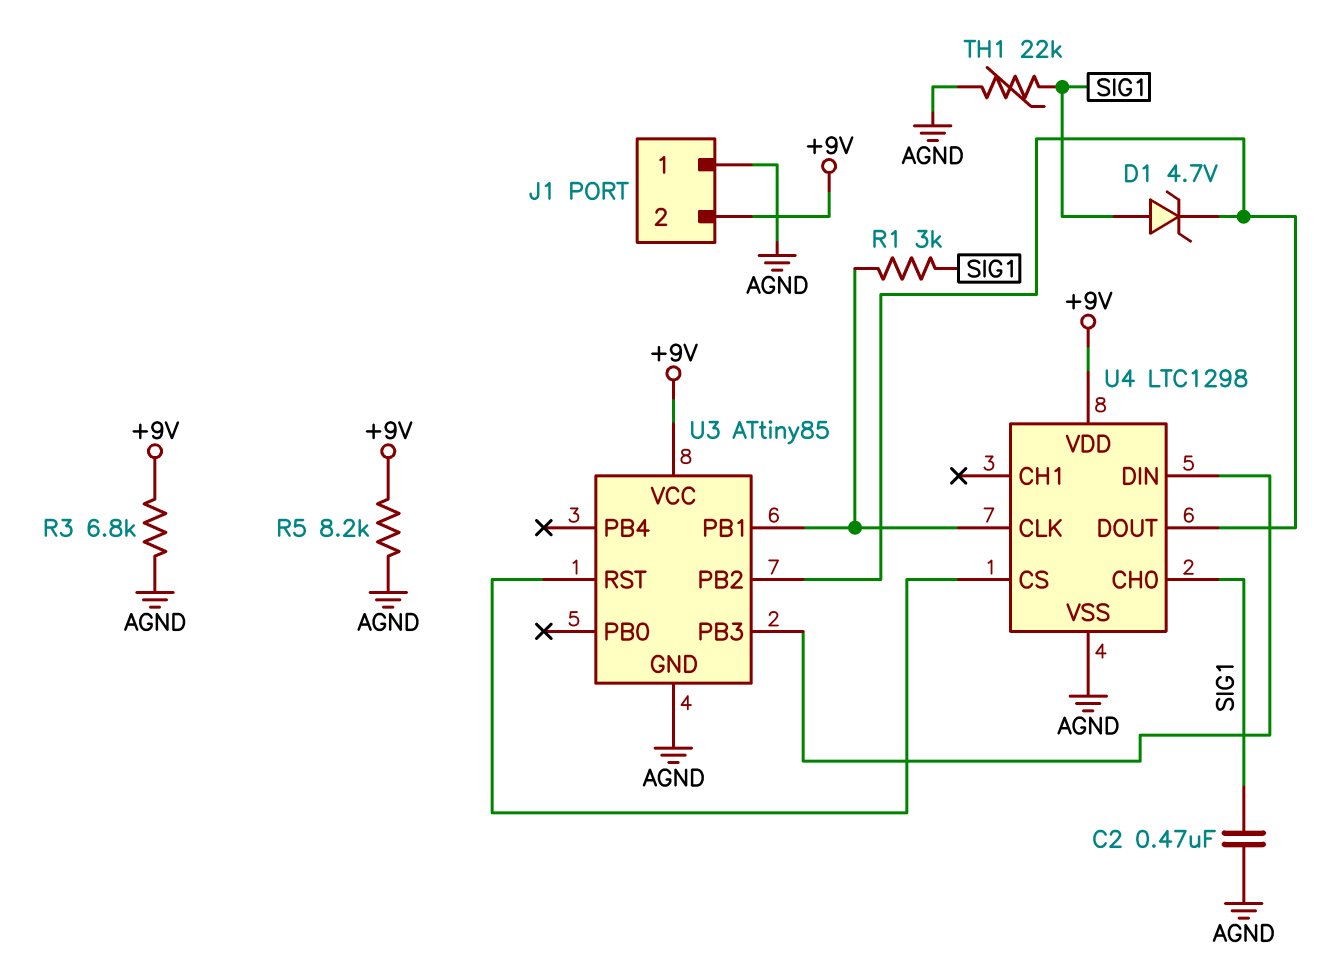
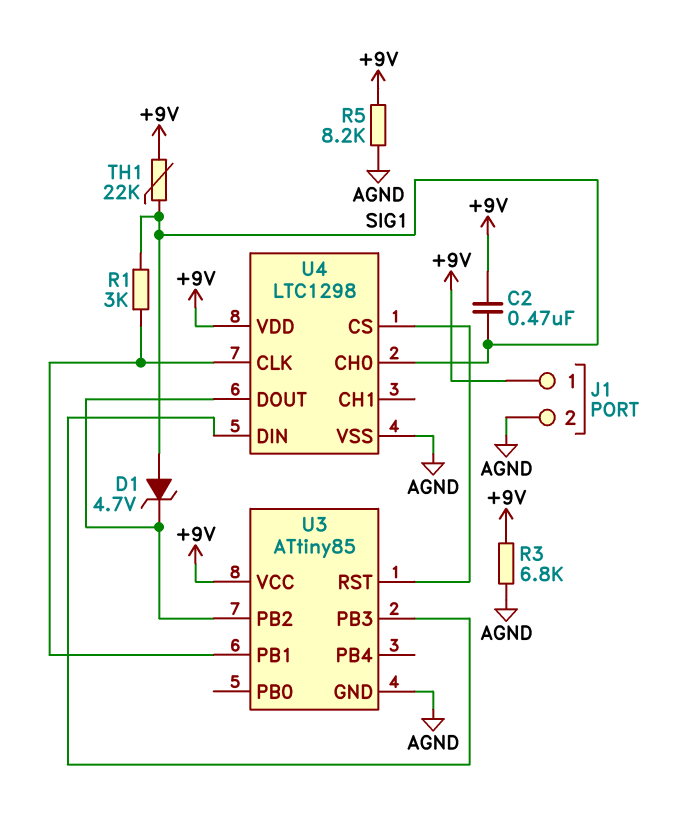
C2: 470nF (AGND, SIG1) -> 470nF (+9V, SIG1)
J1 pin 1: AGND -> +9V
J1 pin 2: +9V -> AGND
TH1: 22k (AGND, SIG1) -> 22k (+9V, SIG1)

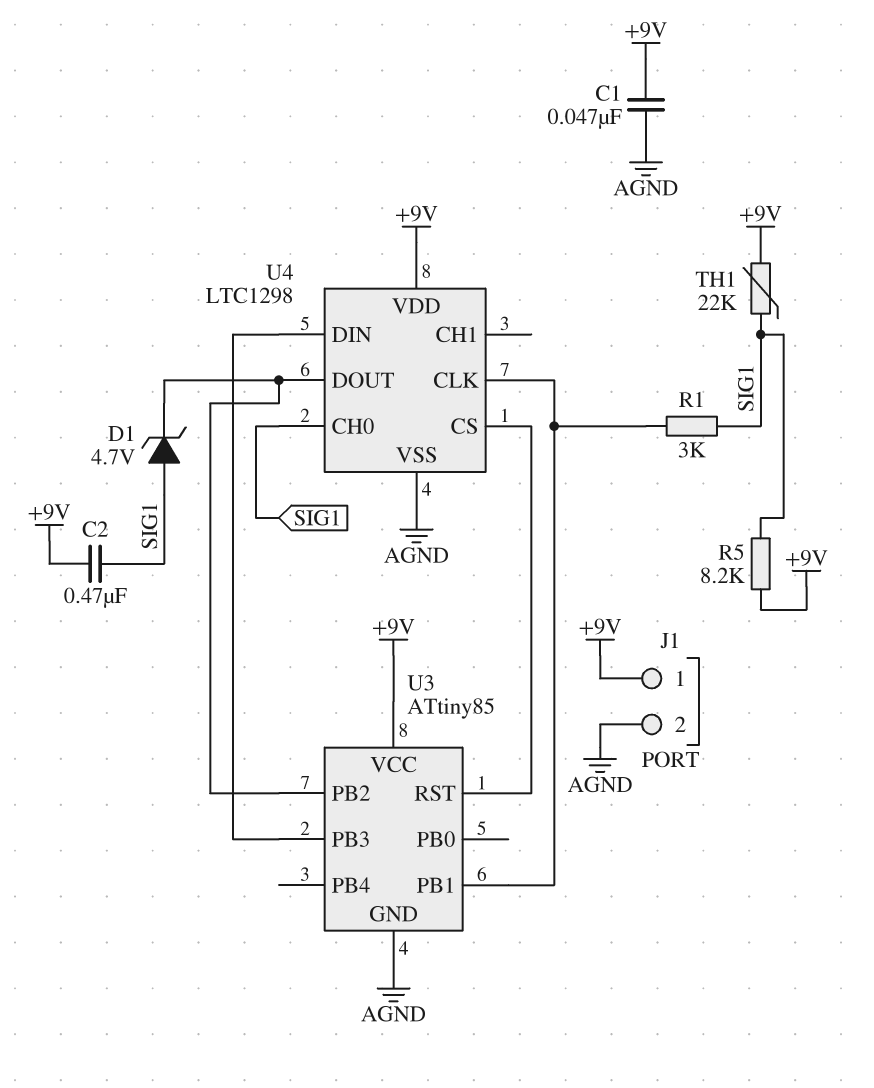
C1: none -> 47nF (+9V, AGND)
R3: 6.8k (+9V, AGND) -> none
R5: 8.2k (+9V, AGND) -> 8.2k (+9V, SIG1)

